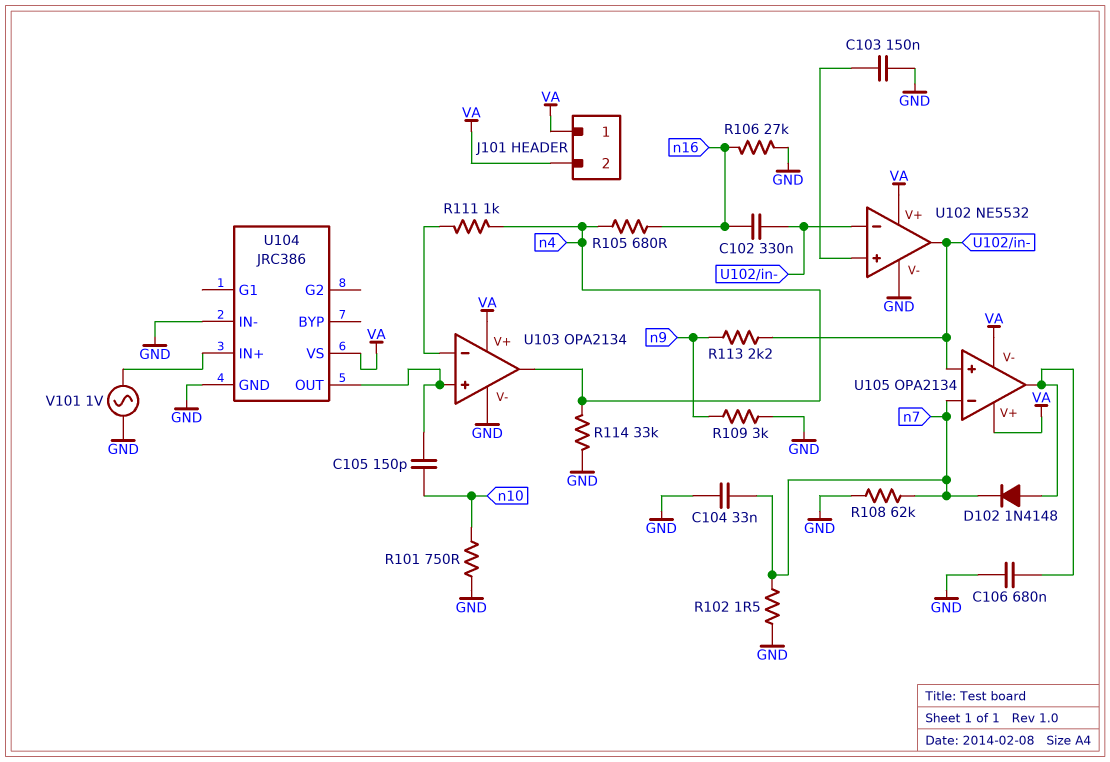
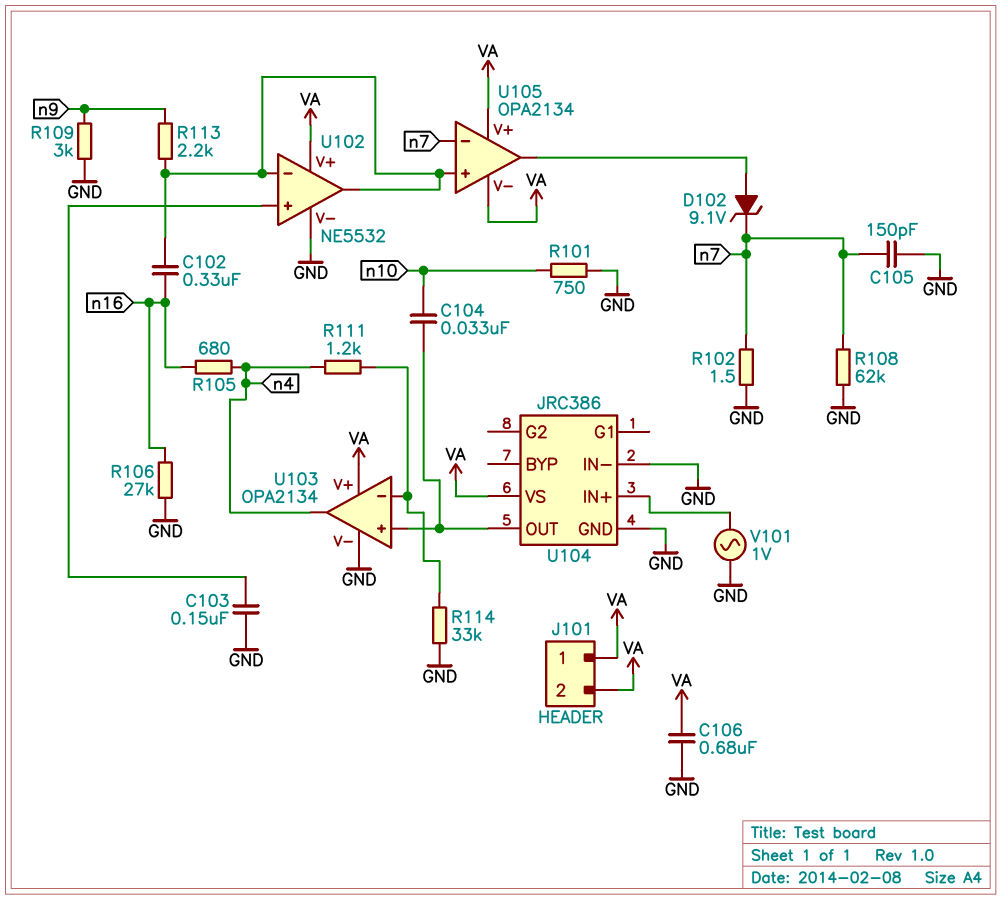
C104: 33nF (GND, n7) -> 33nF (U103/in+, n10)
C105: 150pF (U103/in+, n10) -> 150pF (GND, n7)
C106: 680nF (GND, U105/out) -> 680nF (GND, VA)
D102: diode 1N4148 (A U105/out, K n7) -> zener 9.1V (A U105/out, K n7)
R111: 1k (U103/in-, n4) -> 1.2k (U103/in-, n4)
R114: 33k (GND, n4) -> 33k (GND, U103/in-)

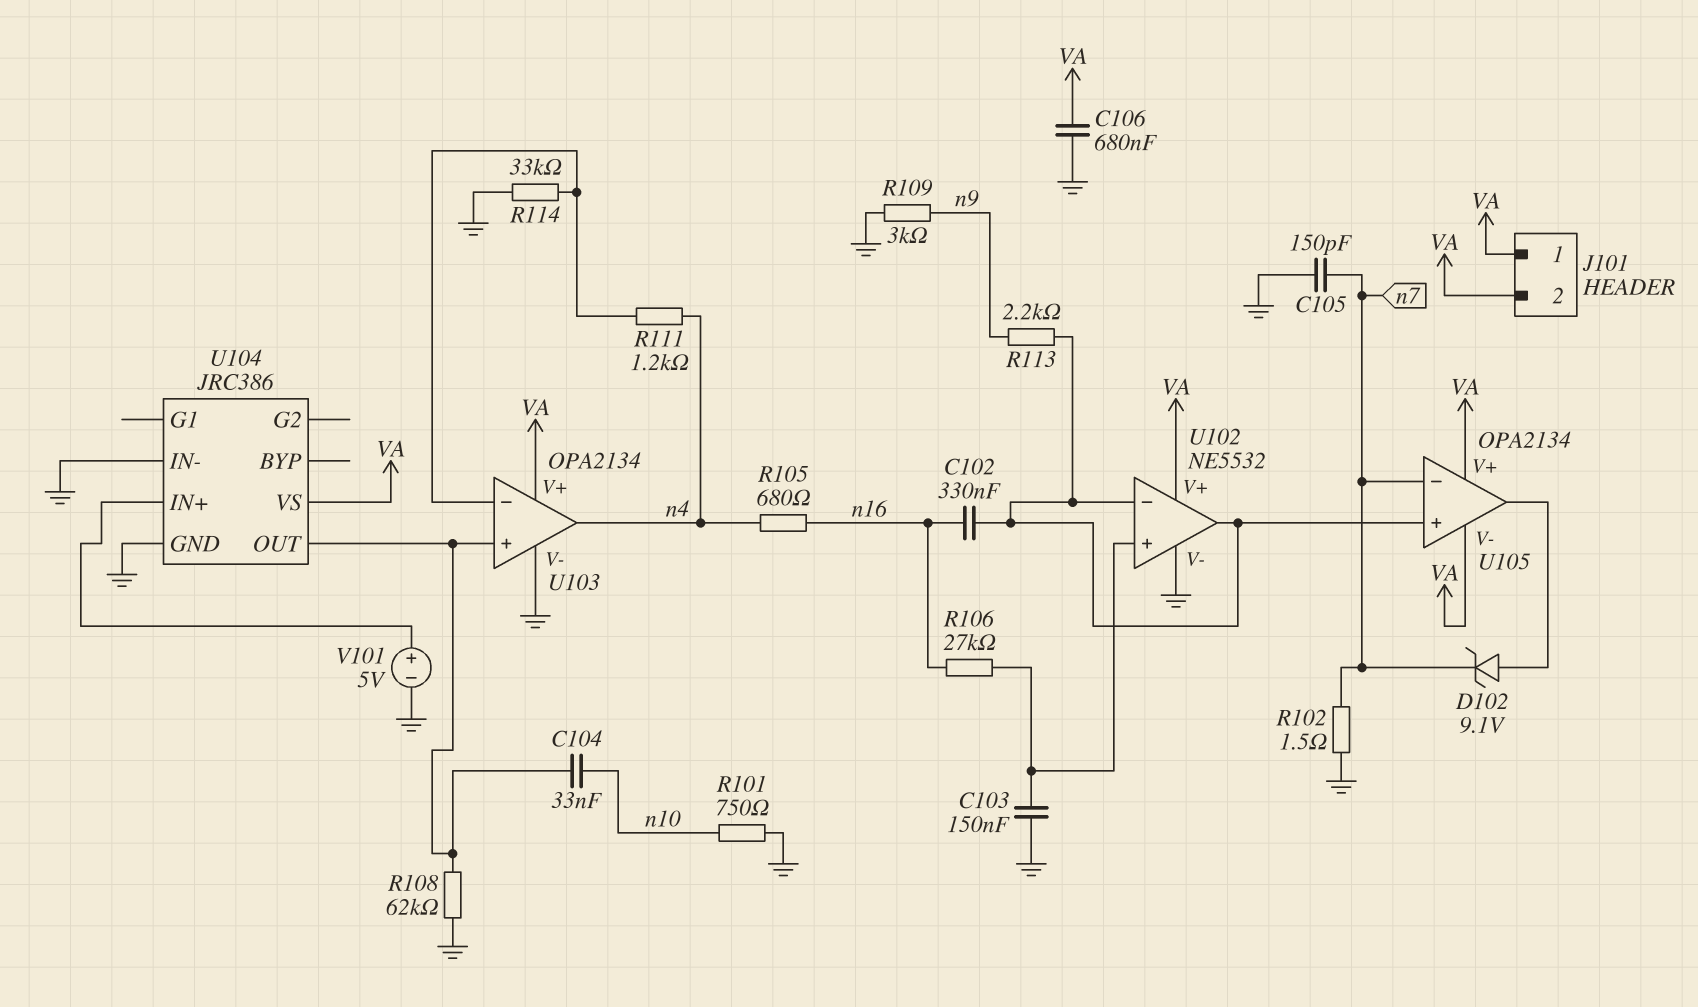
R106: 27k (GND, n16) -> 27k (U102/in+, n16)
R108: 62k (GND, n7) -> 62k (GND, U103/in+)
V101: AC 1V (GND, U104/IN+) -> 5V (plus U104/IN+, minus GND)

